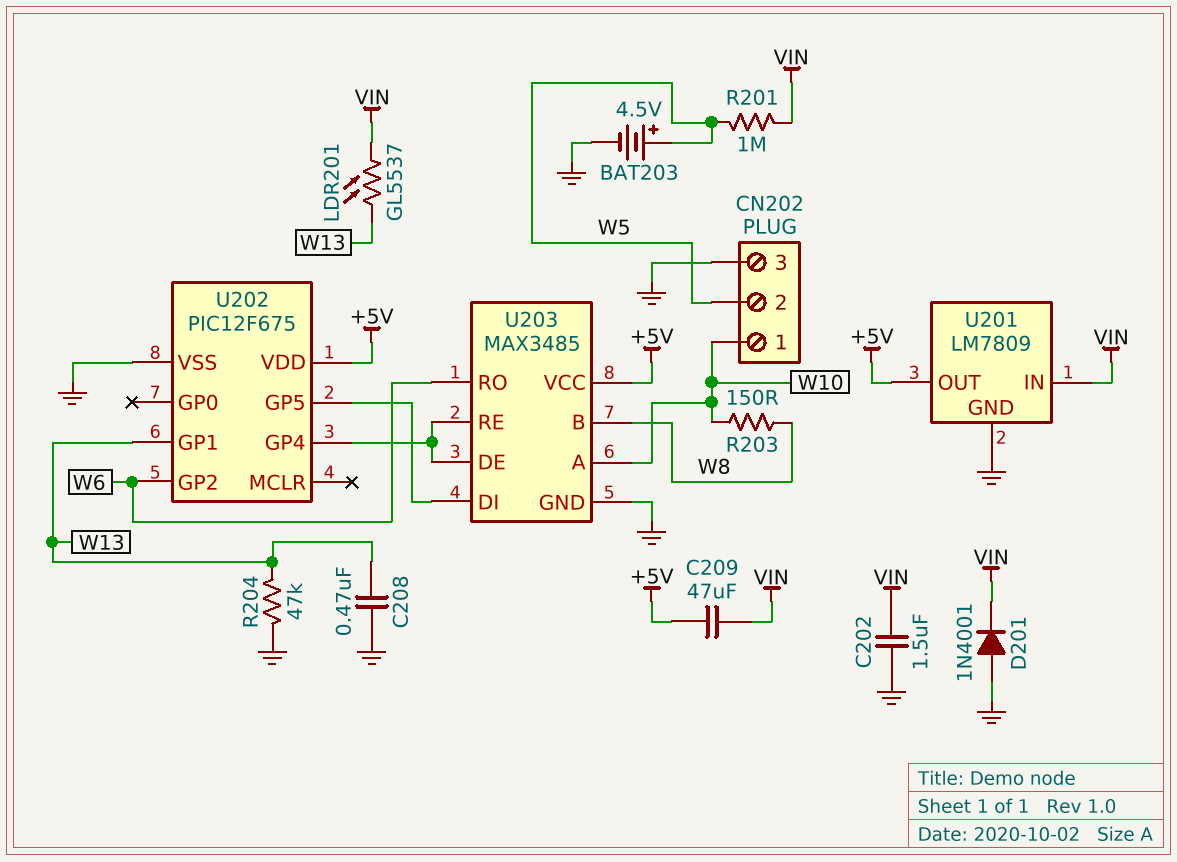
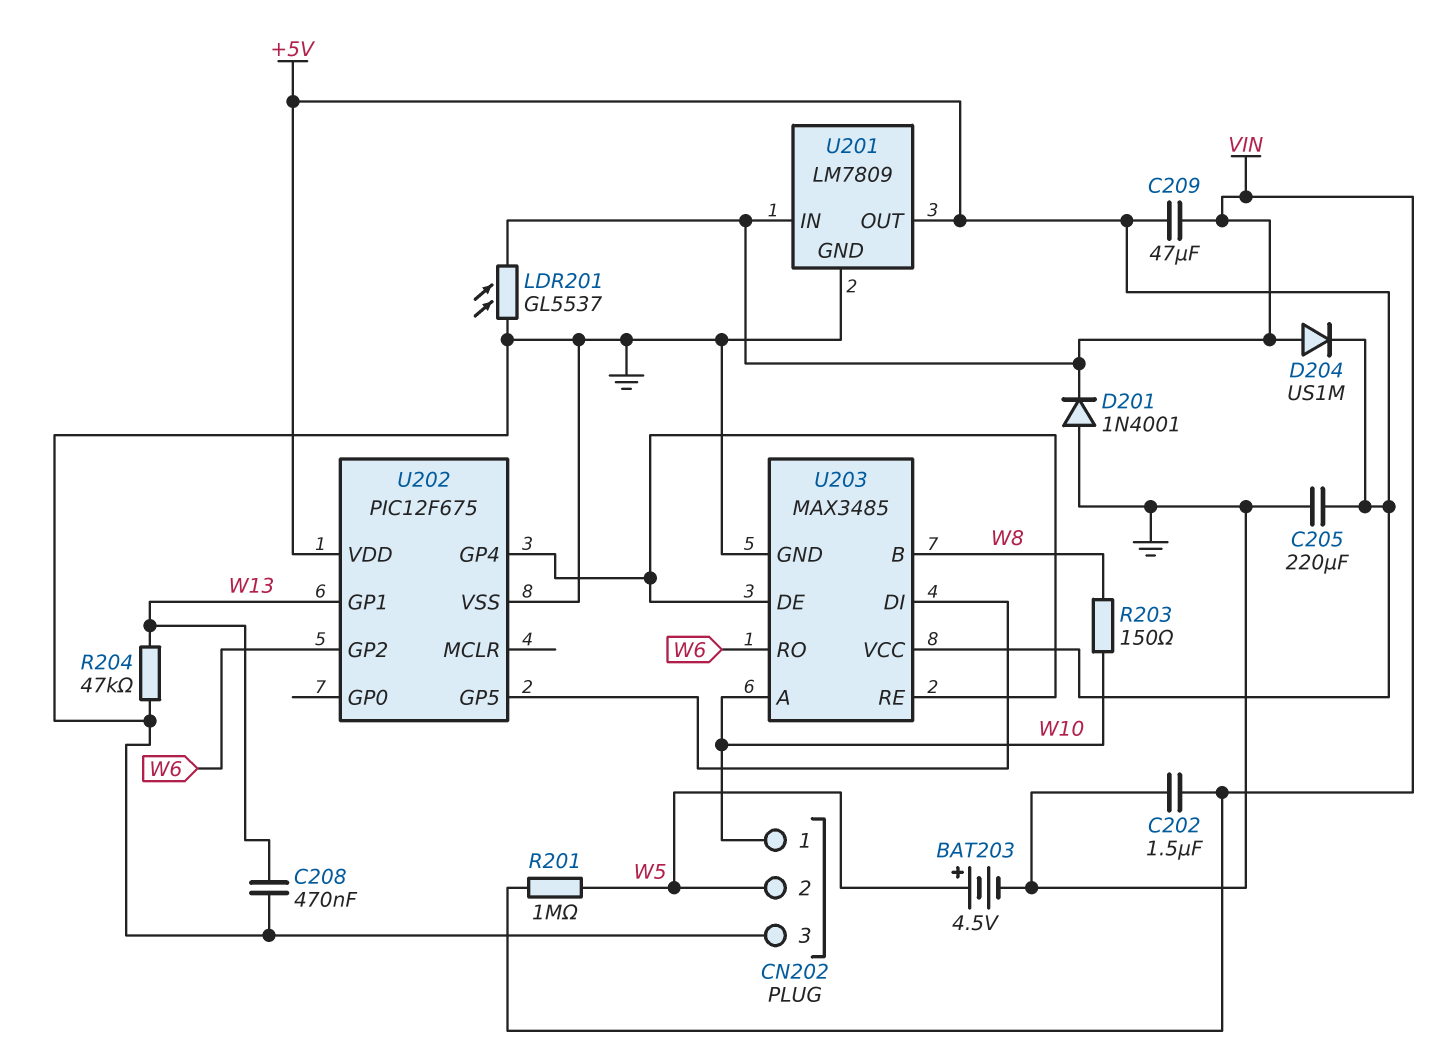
C205: none -> 220uF (+5V, GND)
D204: none -> diode US1M (A VIN, K +5V)
LDR201: GL5537 (VIN, W13) -> GL5537 (GND, VIN)

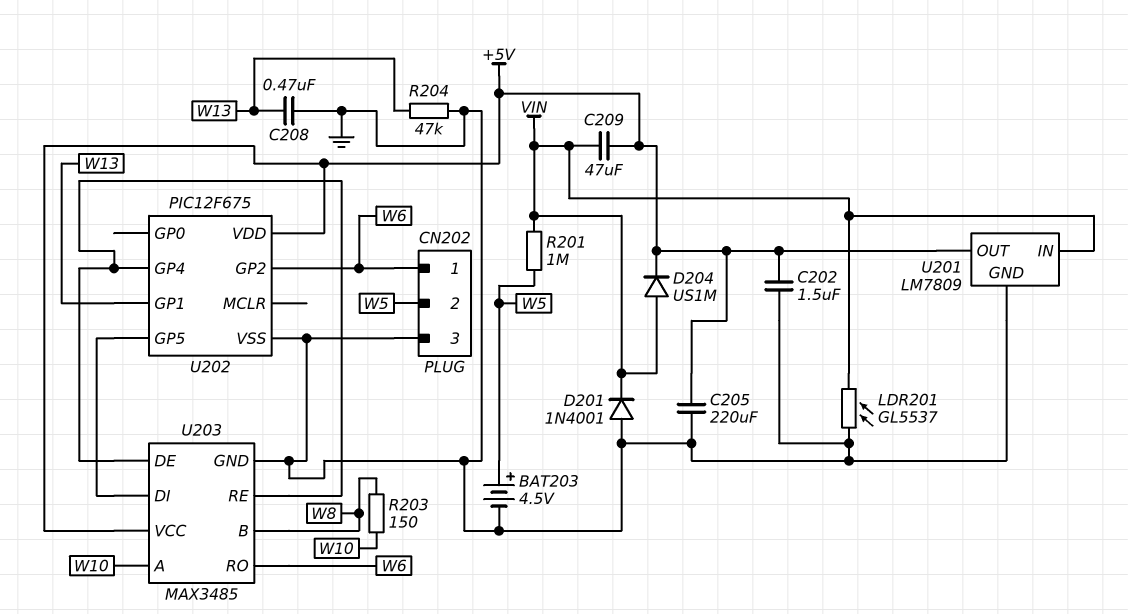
C202: 1.5uF (GND, VIN) -> 1.5uF (+5V, GND)
CN202 pin 1: W10 -> W6

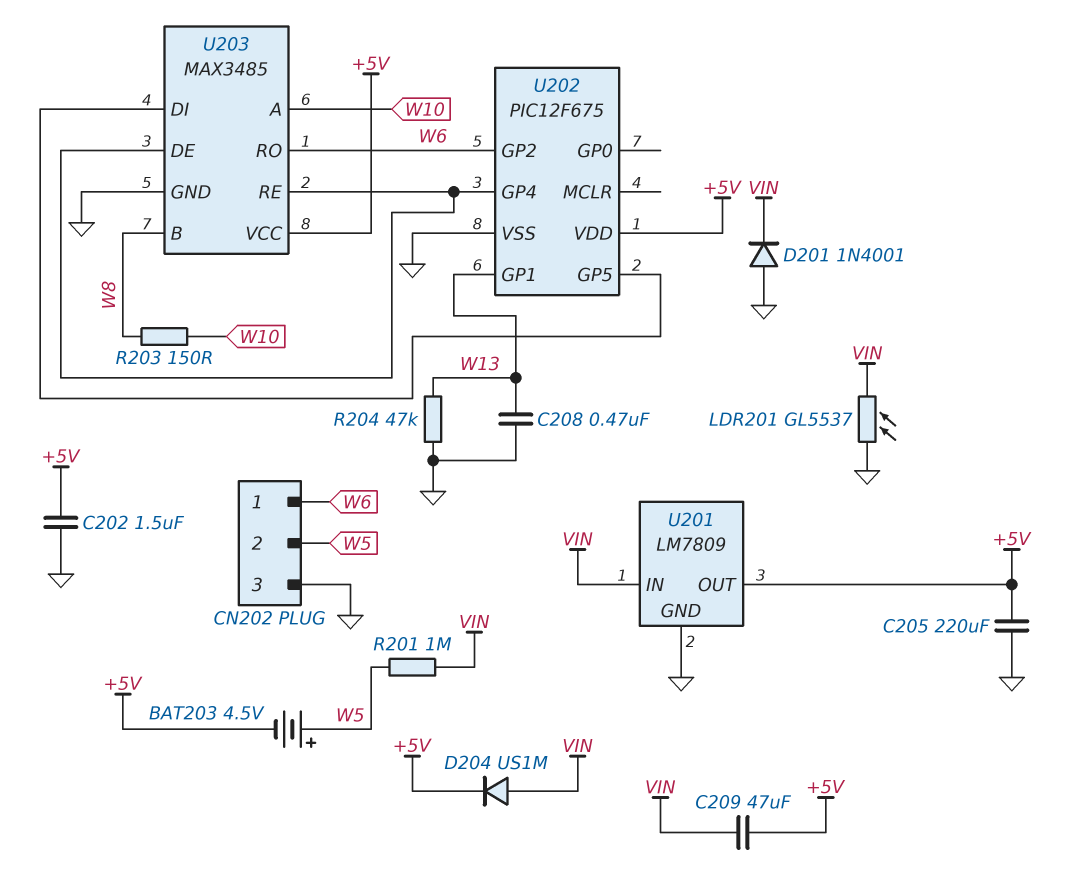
BAT203: 4.5V (plus W5, minus GND) -> 4.5V (plus W5, minus +5V)

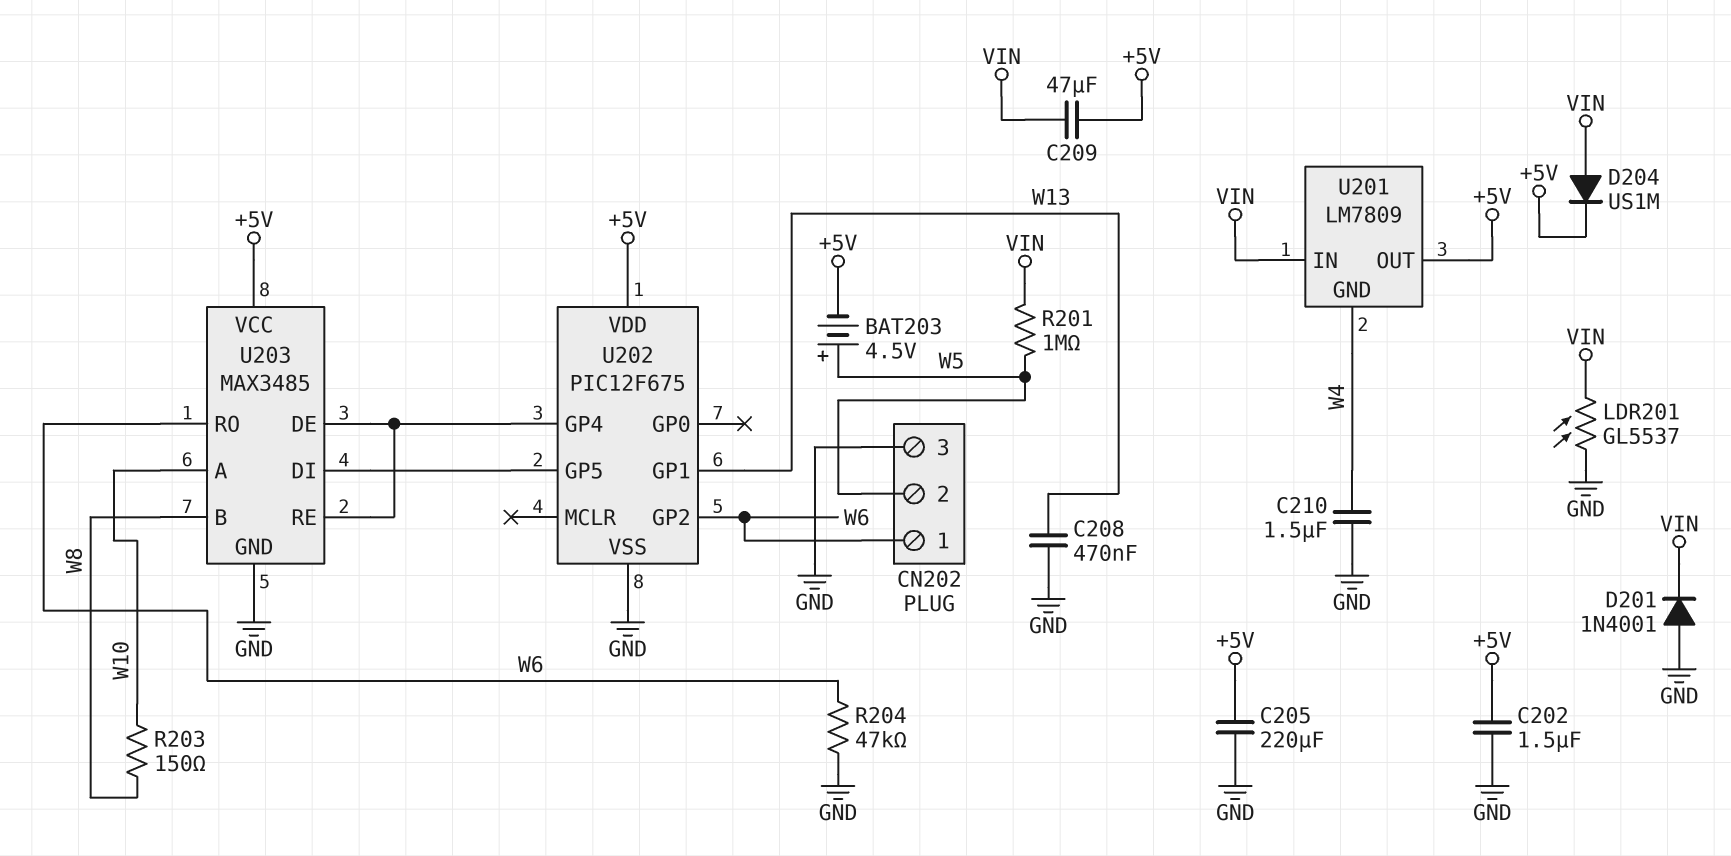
C210: none -> 1.5uF (GND, W4)
R204: 47k (GND, W13) -> 47k (GND, W6)
U201 pin GND: GND -> W4

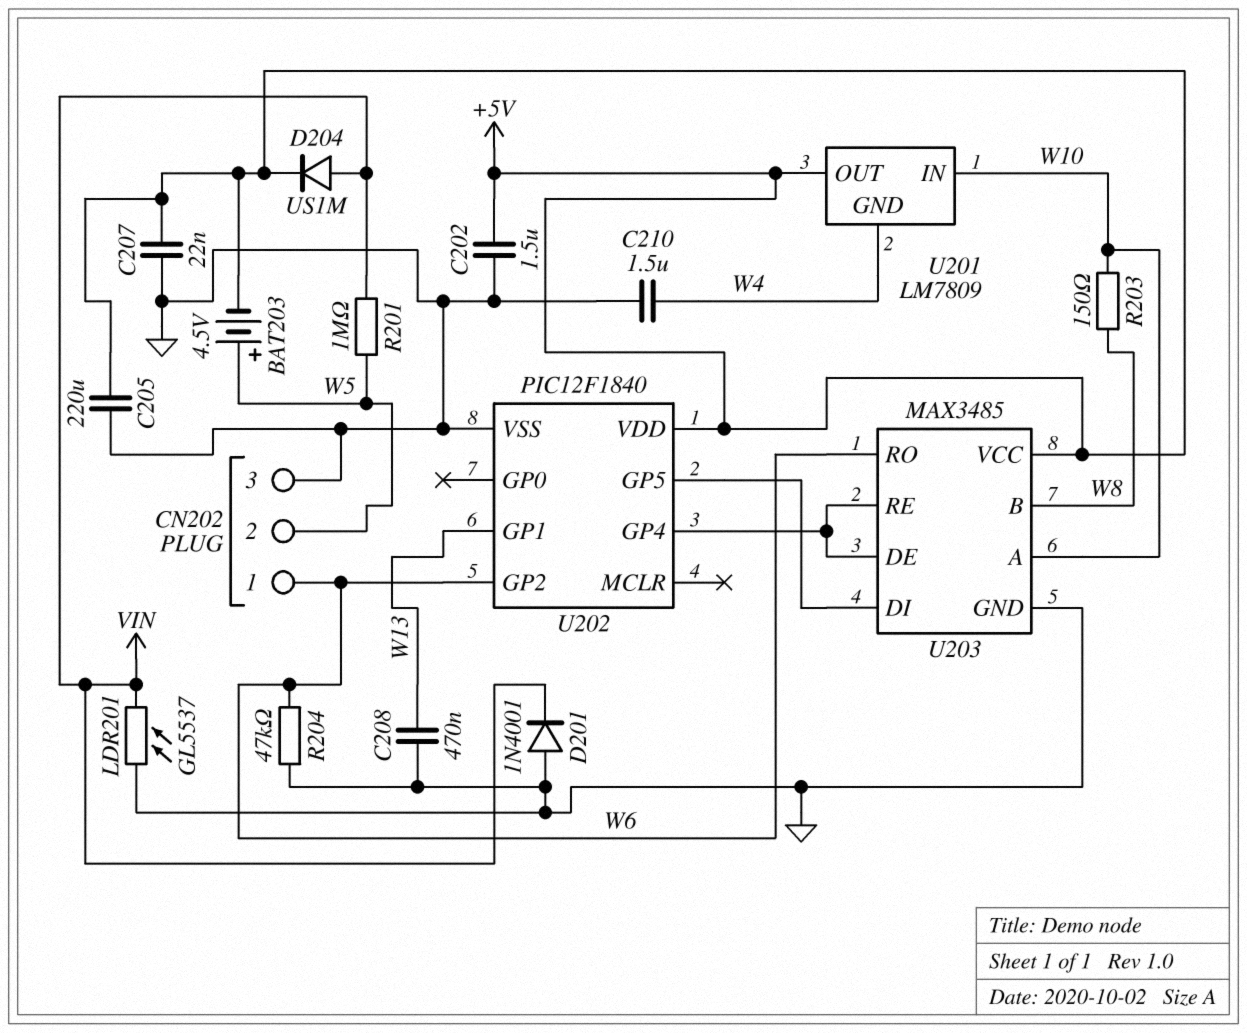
C207: none -> 22nF (+5V, GND)
C209: 47uF (+5V, VIN) -> none
U201 pin IN: VIN -> W10
U202: PIC12F675 -> PIC12F1840

